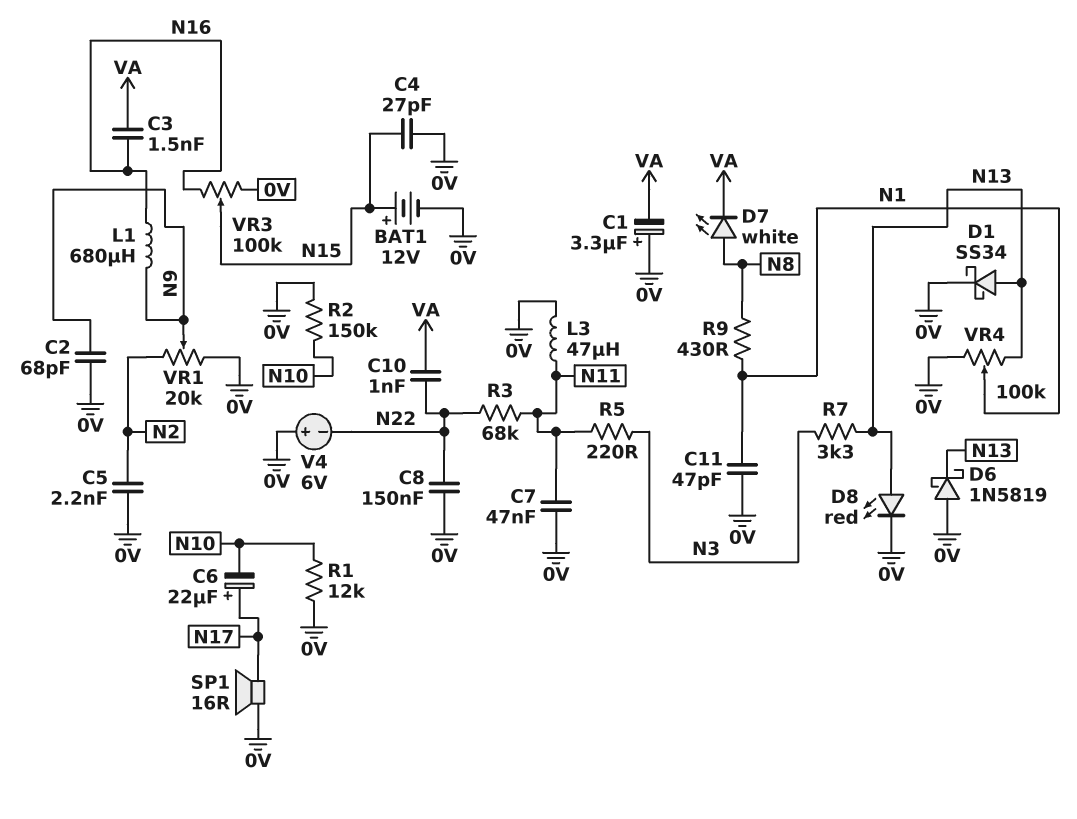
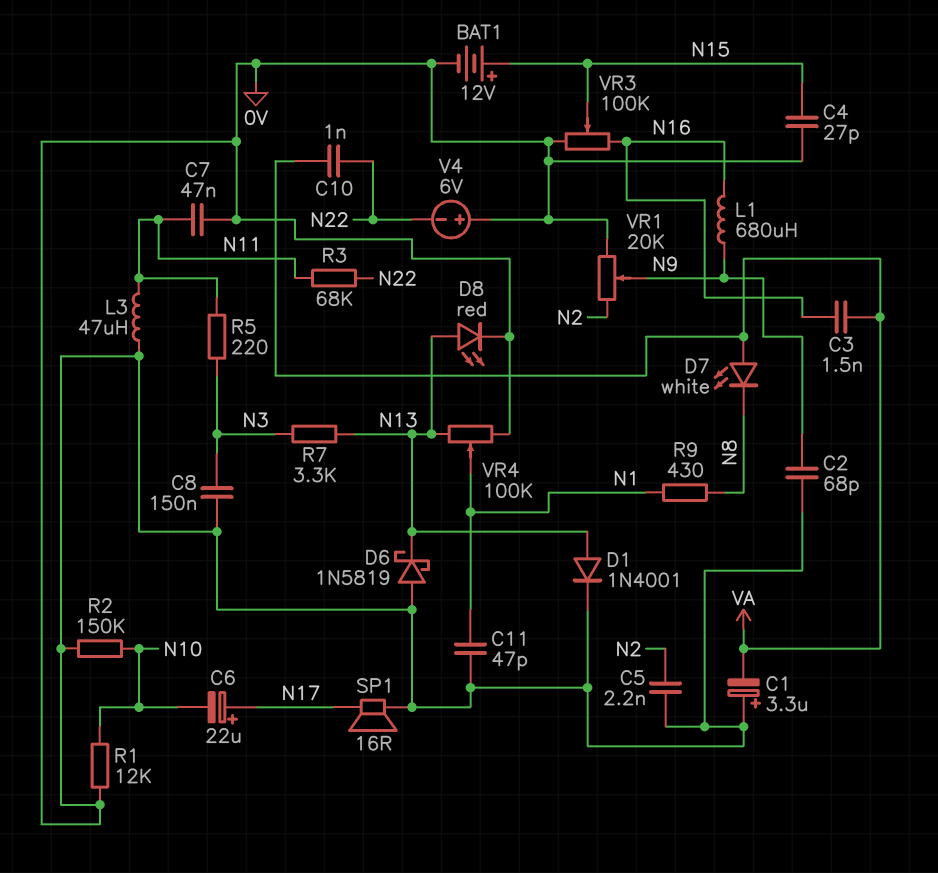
C8: 150nF (0V, N22) -> 150nF (0V, N3)
D1: schottky SS34 (A N13, K 0V) -> diode 1N4001 (A N13, K 0V)
D7: LED white (A N8, K VA) -> LED white (A VA, K N8)

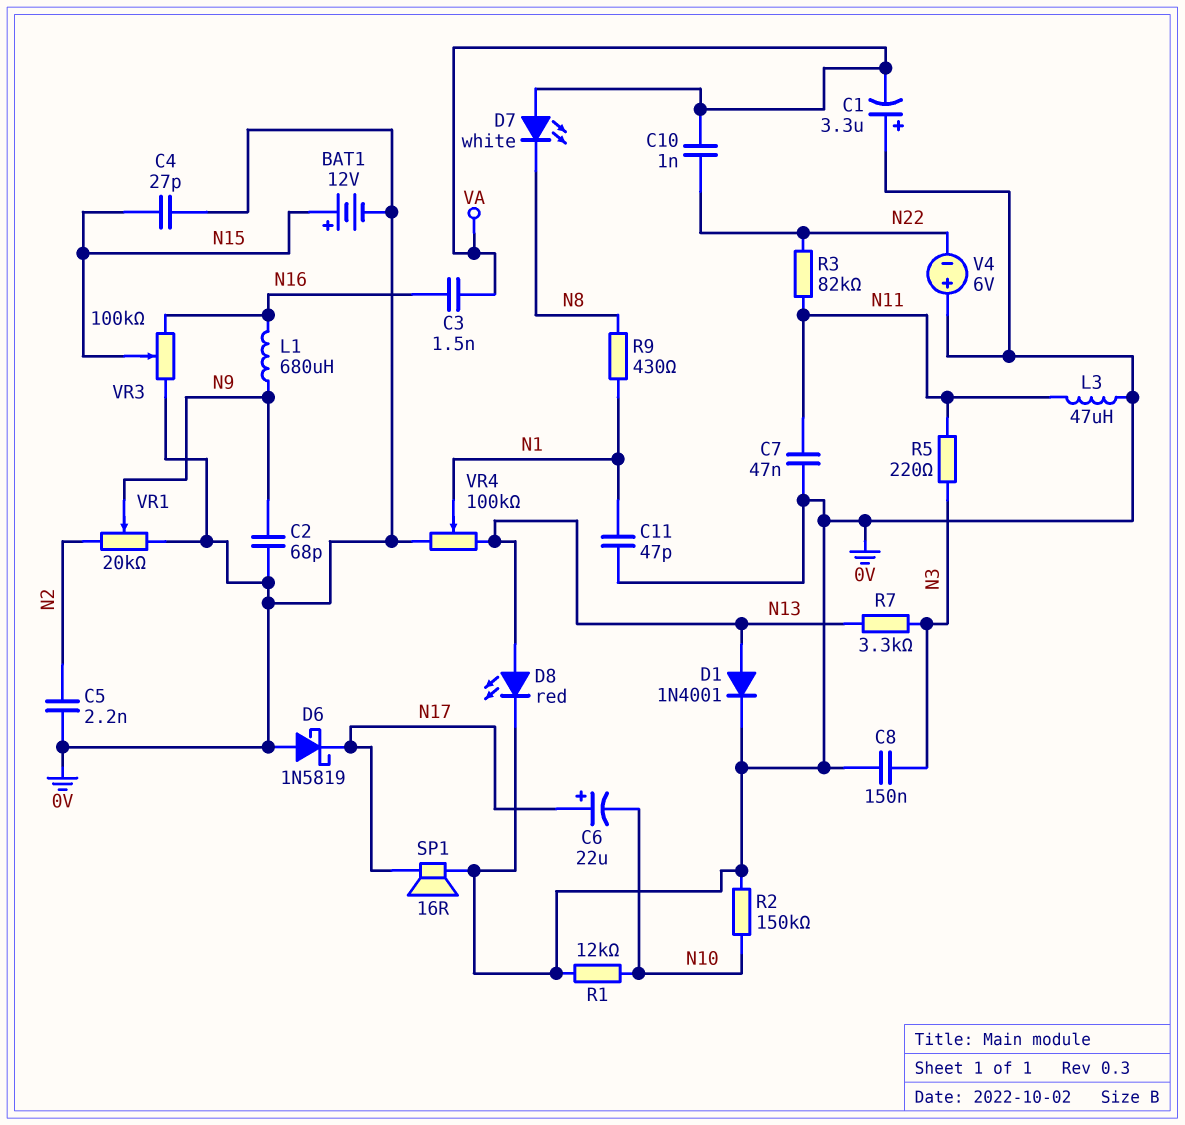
D6: schottky 1N5819 (A 0V, K N13) -> schottky 1N5819 (A 0V, K N17)
R3: 68k (N11, N22) -> 82k (N11, N22)

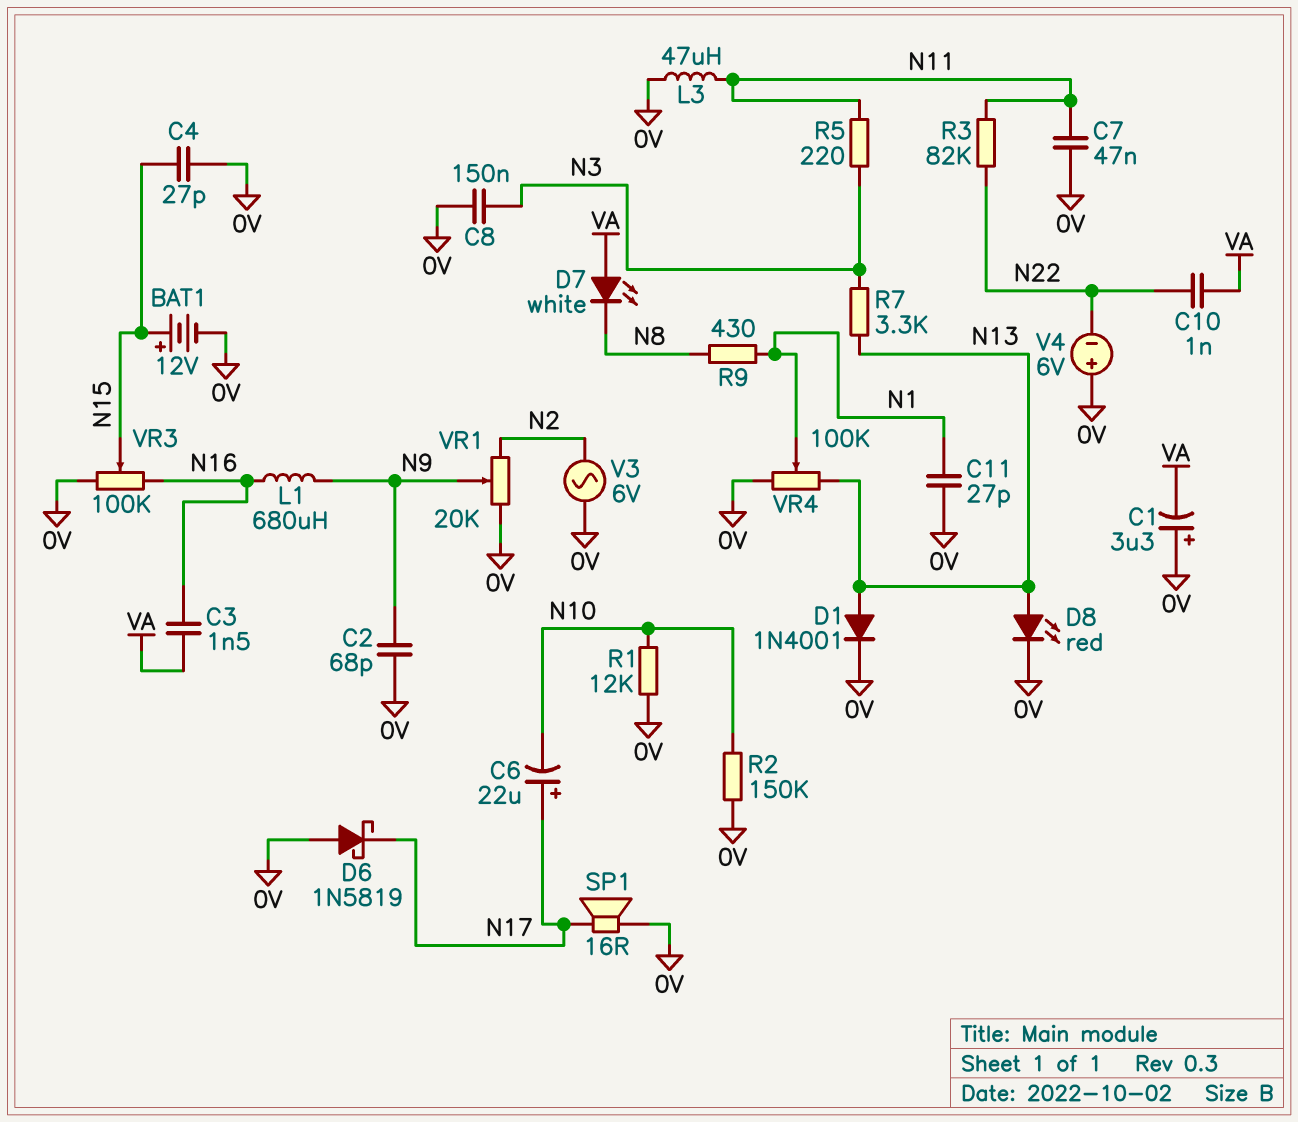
C5: 2.2nF (0V, N2) -> none
C11: 47pF (0V, N1) -> 27pF (0V, N1)
V3: none -> AC 6V (0V, N2)

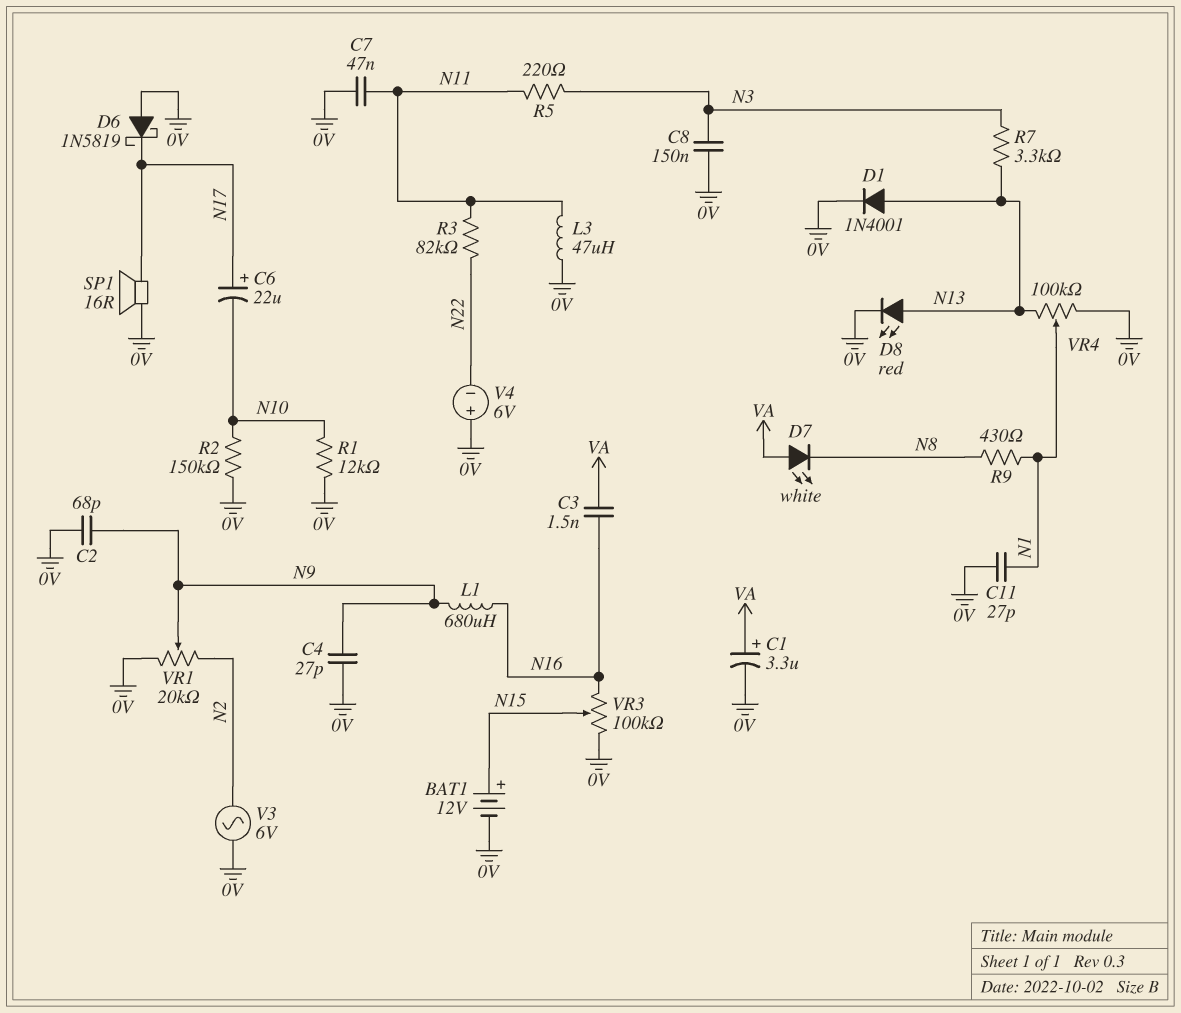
C1: 3.3uF (plus 0V, minus VA) -> 3.3uF (plus VA, minus 0V)
C4: 27pF (0V, N15) -> 27pF (0V, N9)
C10: 1nF (N22, VA) -> none

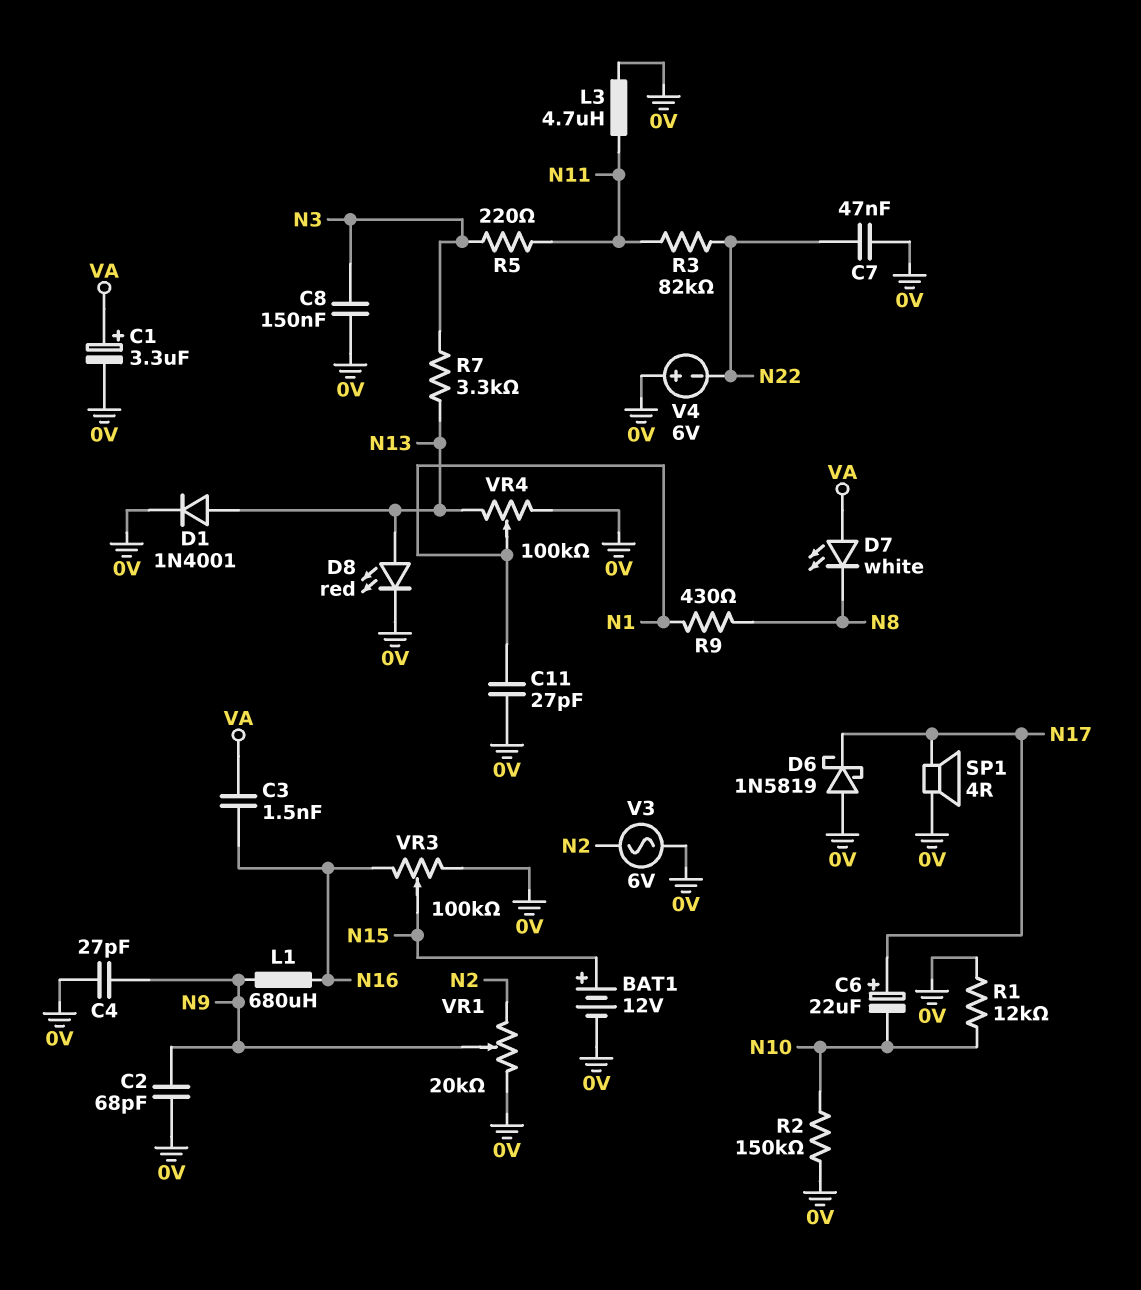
C7: 47nF (0V, N11) -> 47nF (0V, N22)
L3: 47uH (0V, N11) -> 4.7uH (0V, N11)
SP1: speaker 16R (0V, N17) -> speaker 4R (0V, N17)

